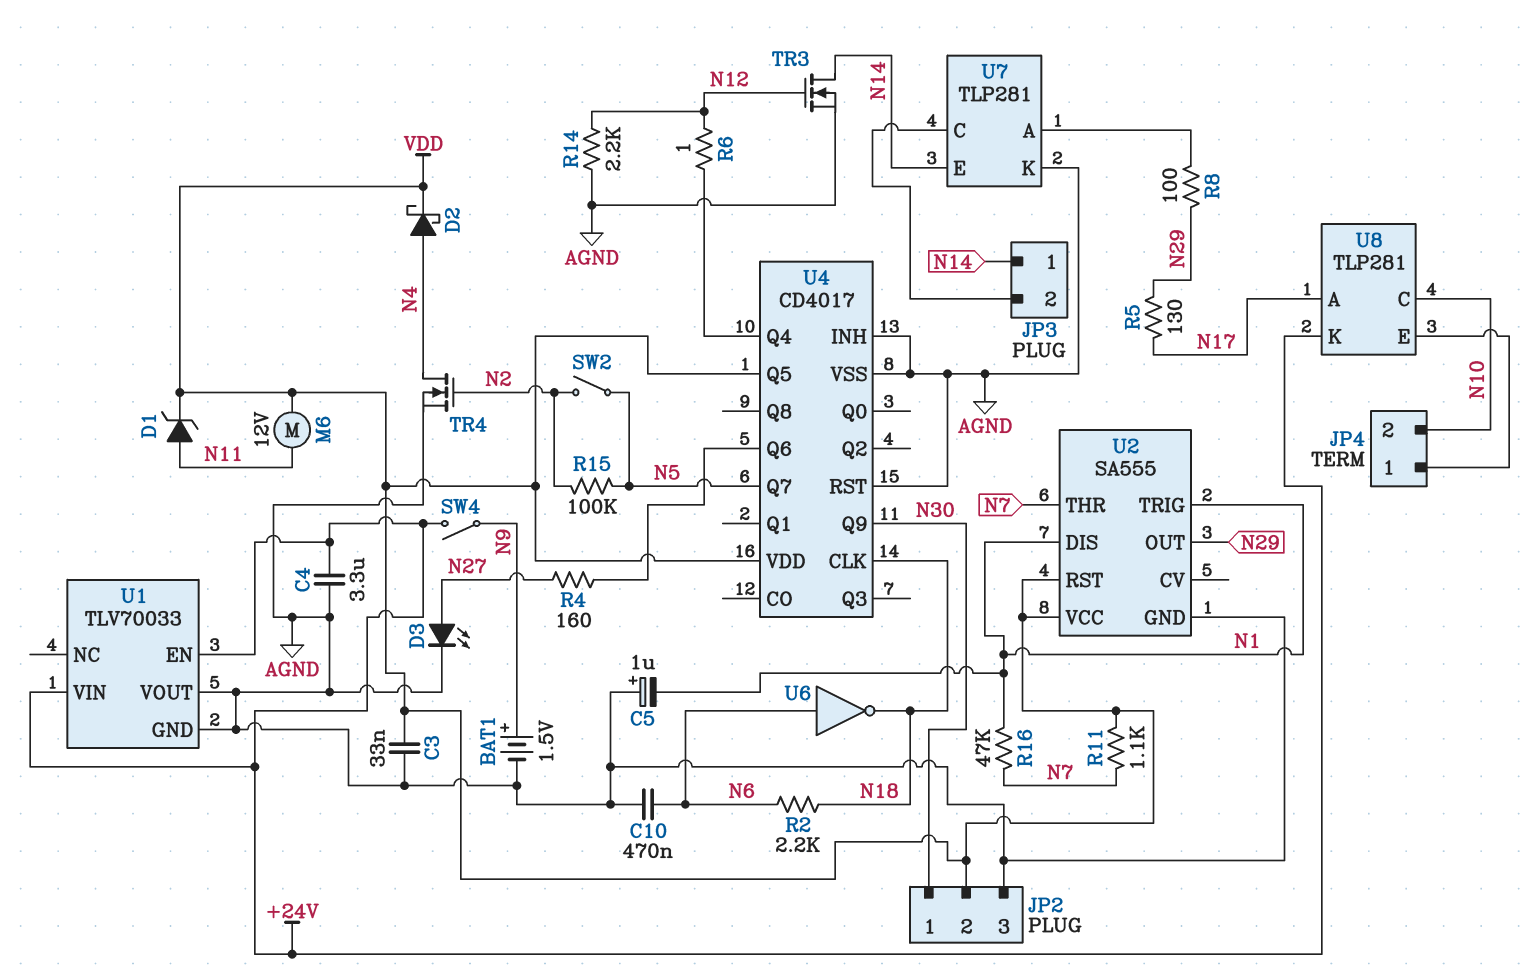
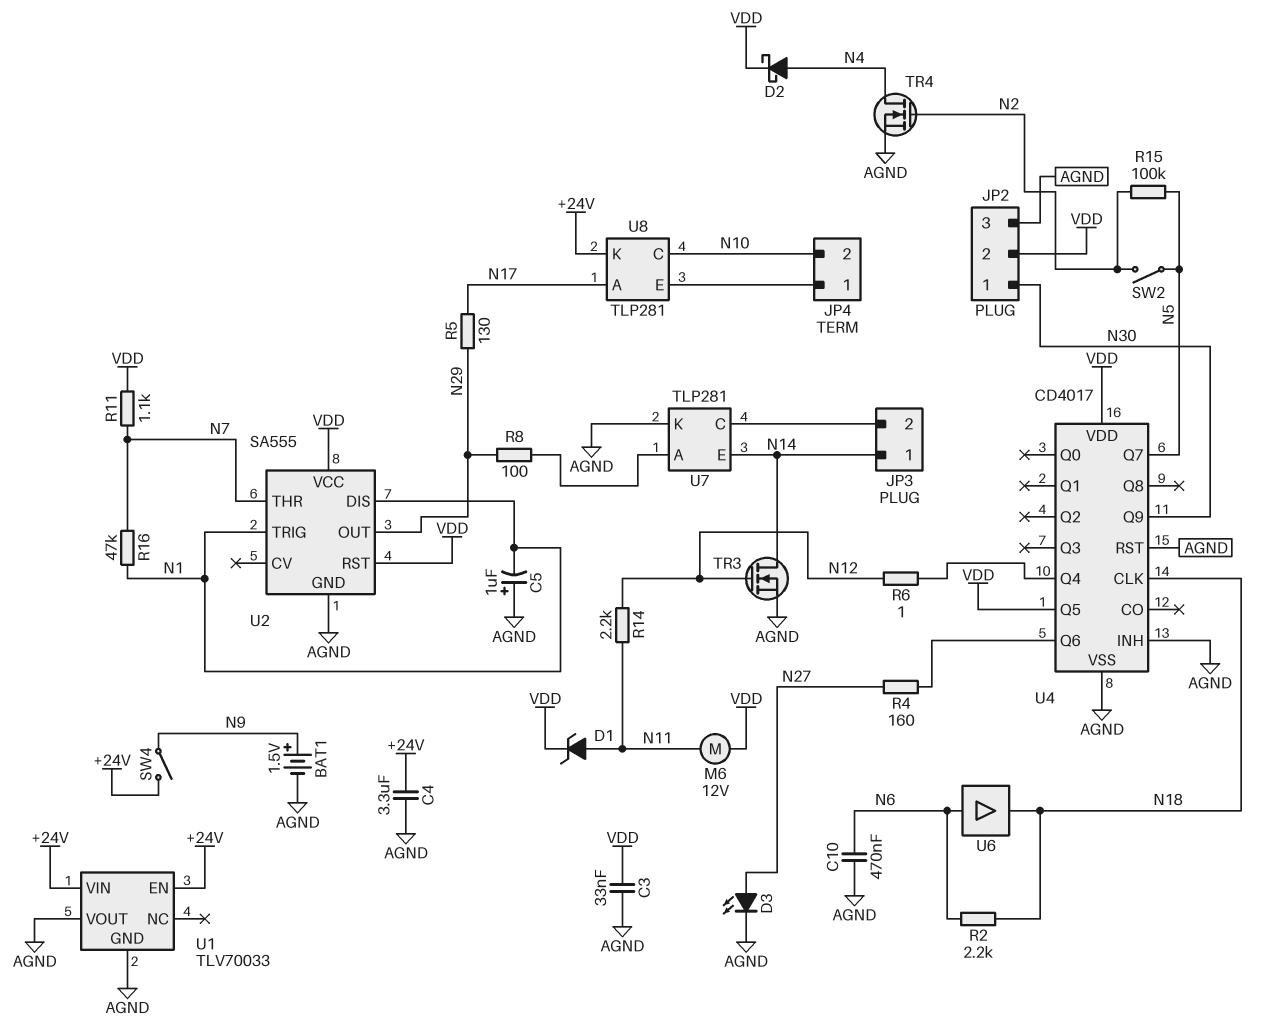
R14: 2.2k (AGND, N12) -> 2.2k (N11, N12)
U6: NOT (in N6, out N18) -> buffer (in N6, out N18)

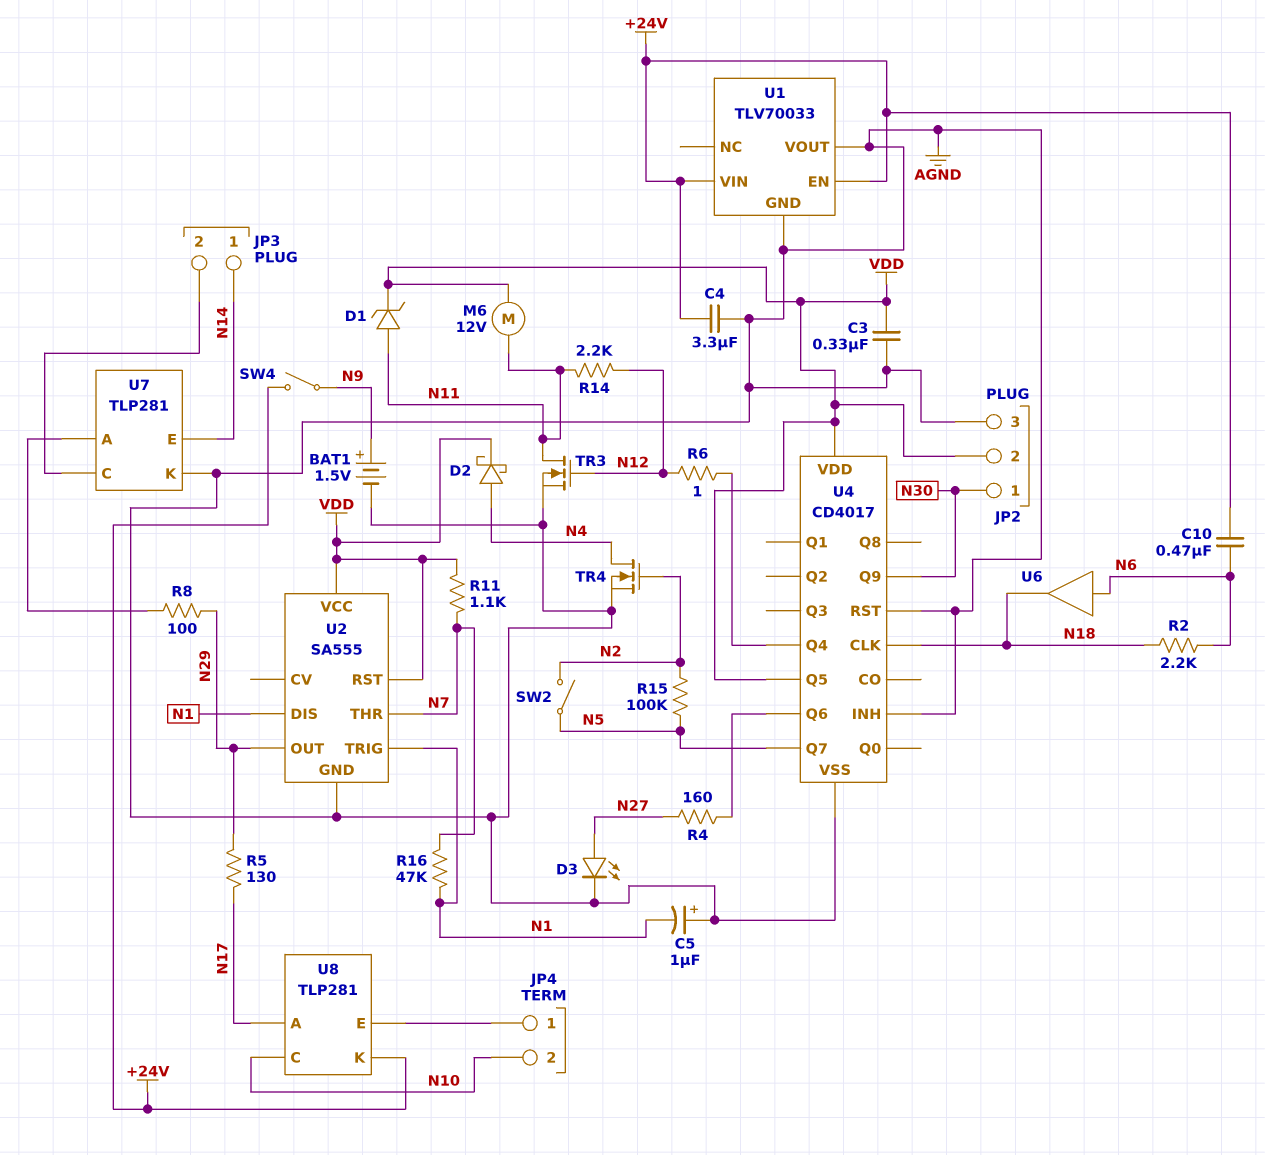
C3: 33nF (AGND, VDD) -> 330nF (AGND, VDD)
C10: 470nF (AGND, N6) -> 470nF (+24V, N6)
TR3: NMOS (G N12, D N14, S AGND) -> NMOS (G N12, D N11, S AGND)

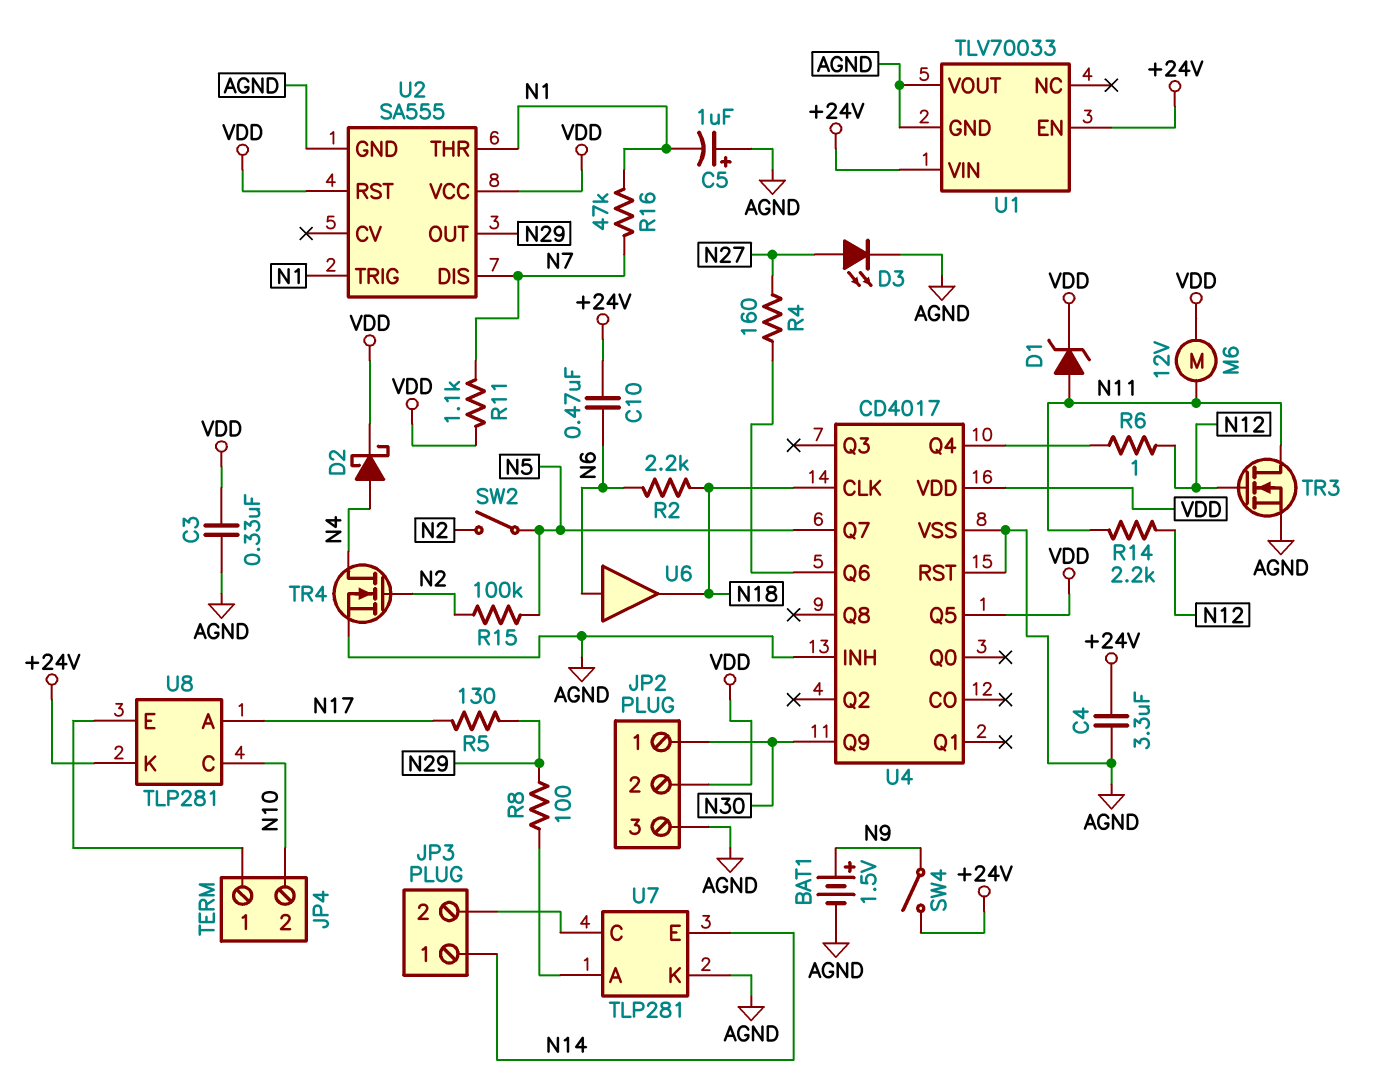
U2 pin DIS: N1 -> N7
U2 pin THR: N7 -> N1

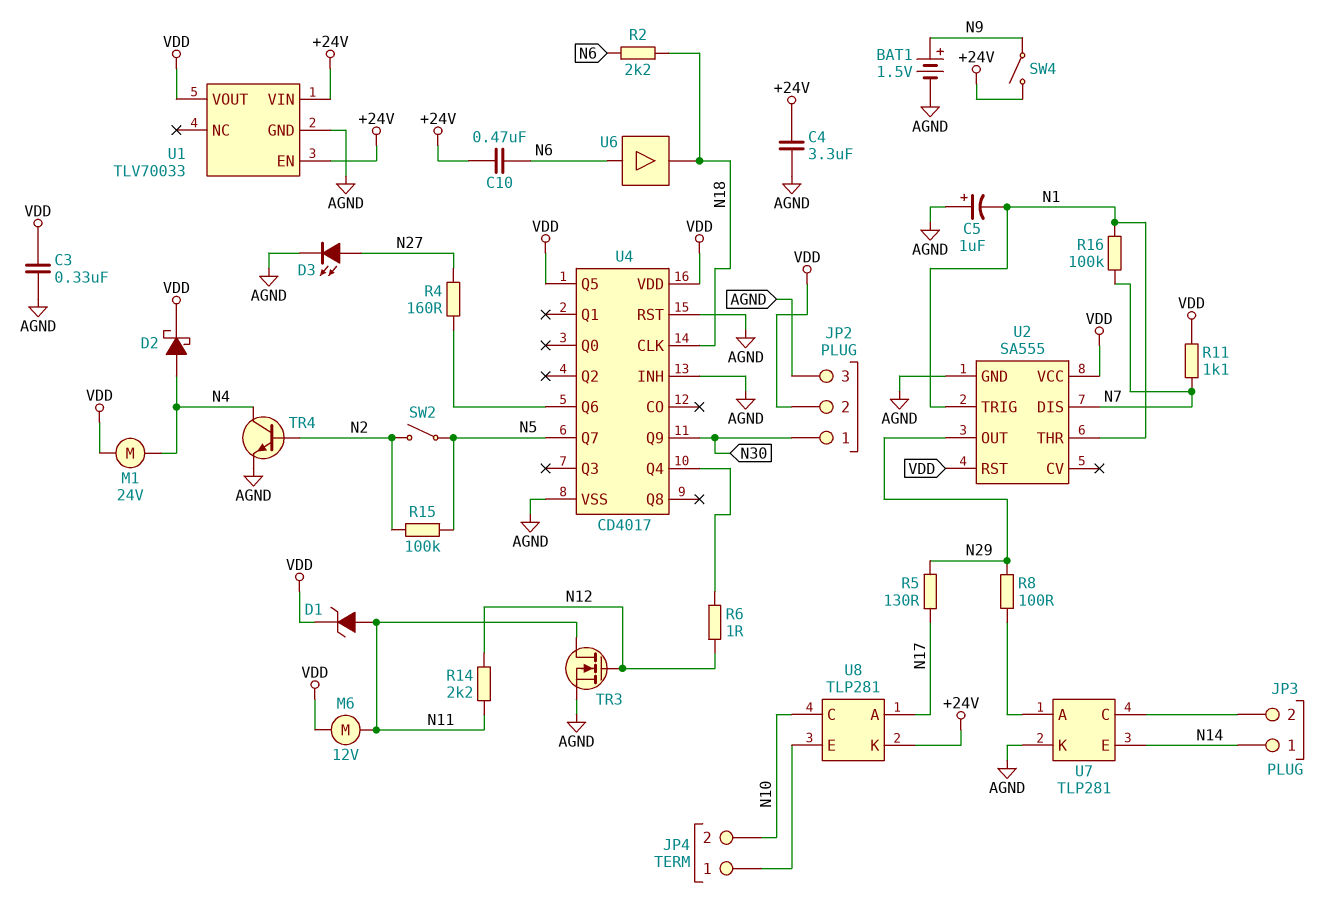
M1: none -> motor 24V (N4, VDD)
R16: 47k (N1, N7) -> 100k (N1, N7)
TR4: NMOS (G N2, D N4, S AGND) -> NPN (B N2, C N4, E AGND)
U1 pin VOUT: AGND -> VDD

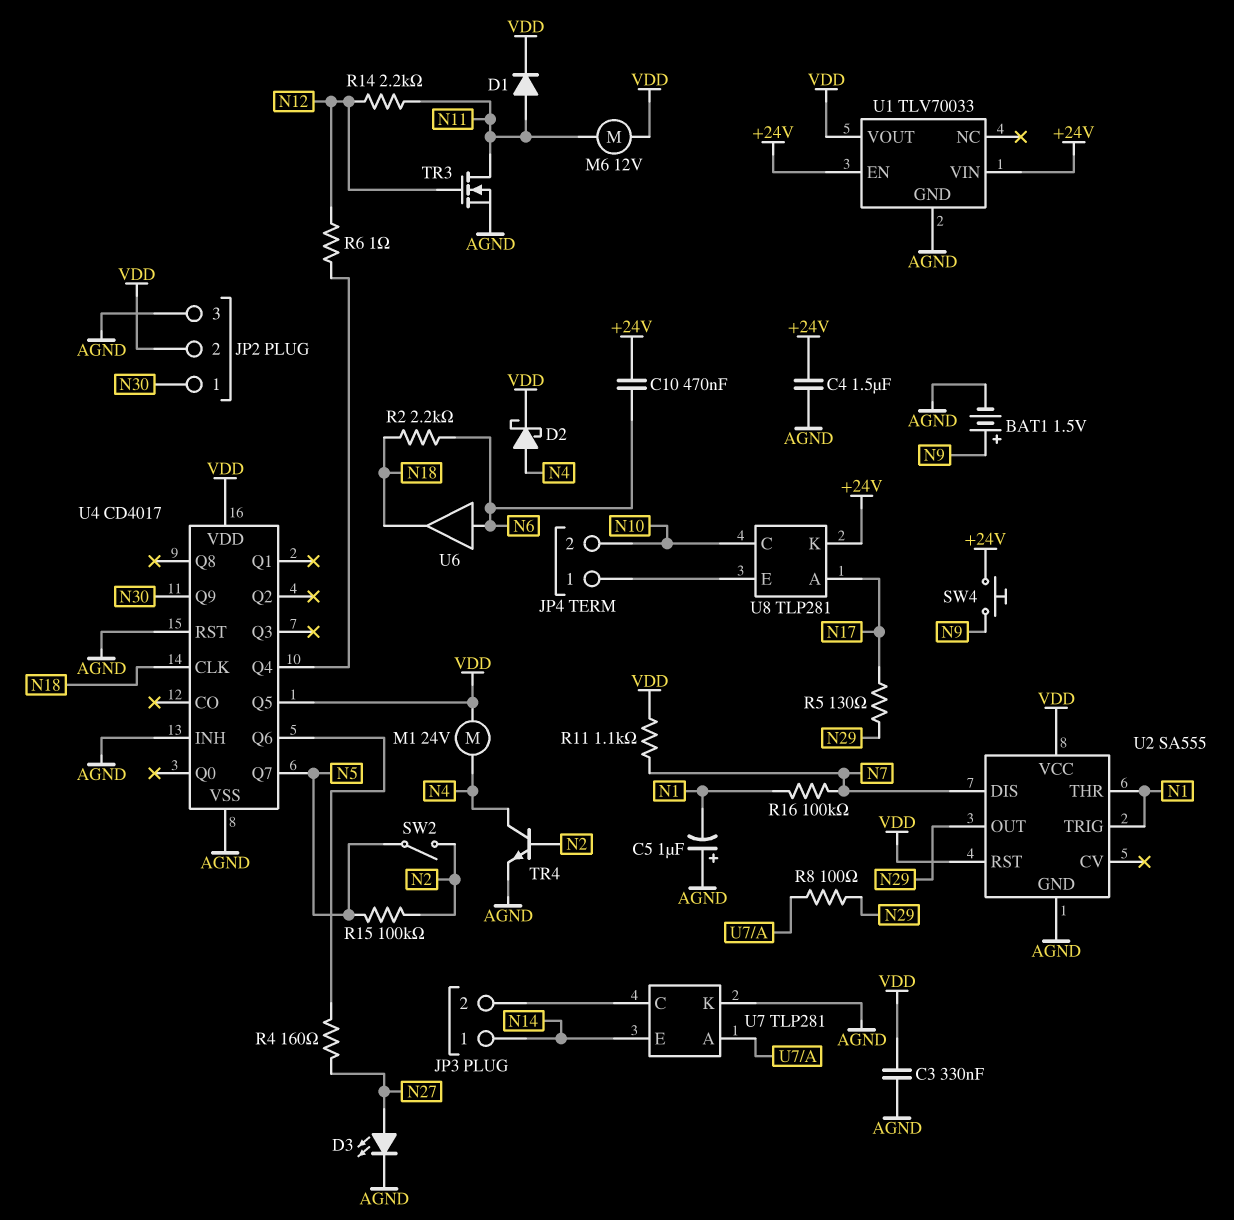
C4: 3.3uF (+24V, AGND) -> 1.5uF (+24V, AGND)
D1: zener (A N11, K VDD) -> diode (A N11, K VDD)
SW4: switch (+24V, N9) -> button (+24V, N9)

